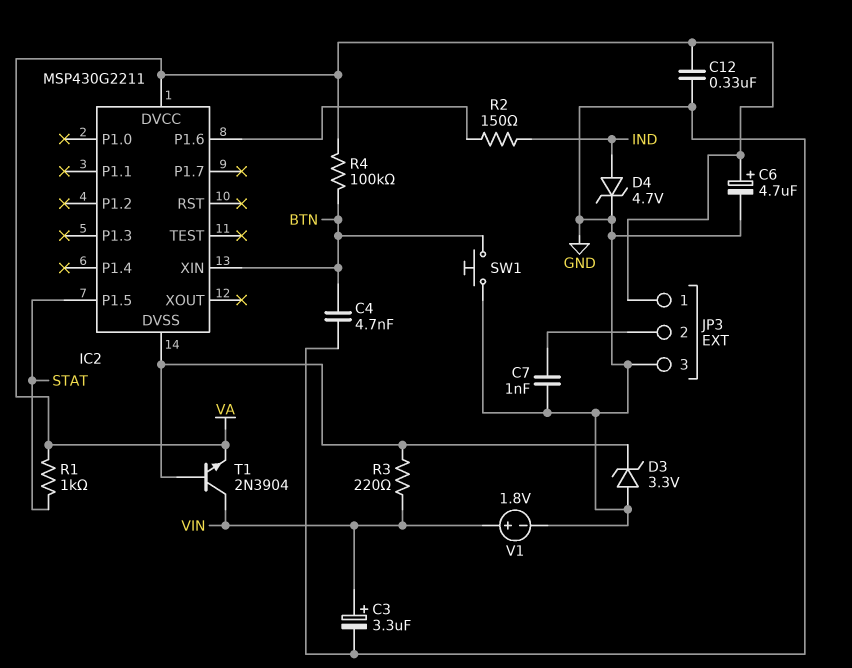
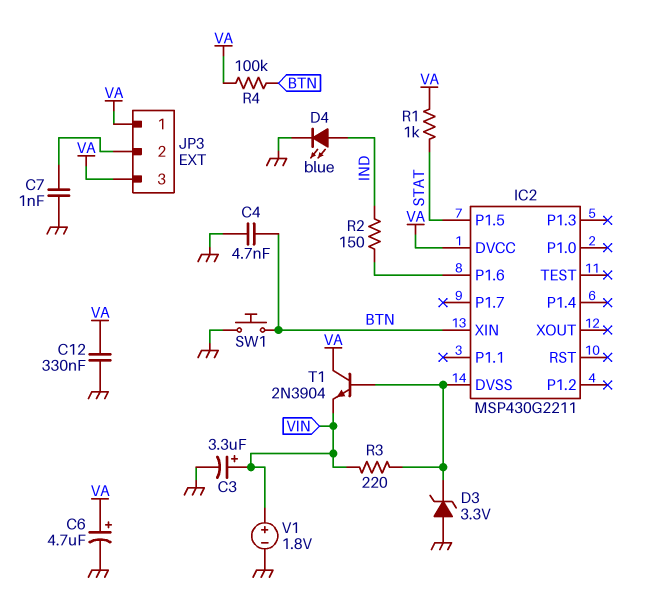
D4: zener 4.7V (A IND, K GND) -> LED blue (A IND, K GND)
JP3 pin 3: GND -> VA
T1: NPN 2N3904 (B IC2/DVSS, C VIN, E VA) -> NPN 2N3904 (B IC2/DVSS, C VA, E VIN)

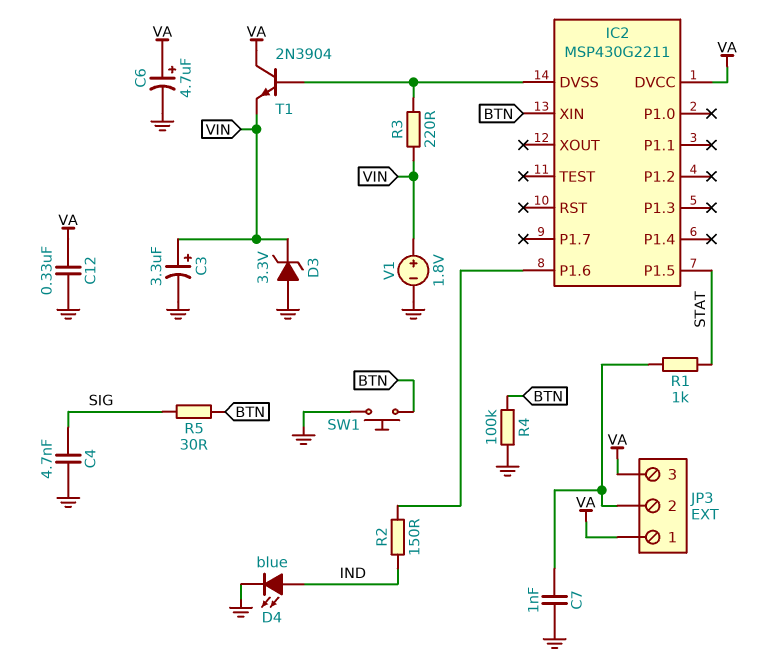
C4: 4.7nF (BTN, GND) -> 4.7nF (GND, SIG)
D3: zener 3.3V (A GND, K IC2/DVSS) -> zener 3.3V (A GND, K VIN)
R1: 1k (STAT, VA) -> 1k (JP3/2, STAT)
R4: 100k (BTN, VA) -> 100k (BTN, GND)
R5: none -> 30 (BTN, SIG)

